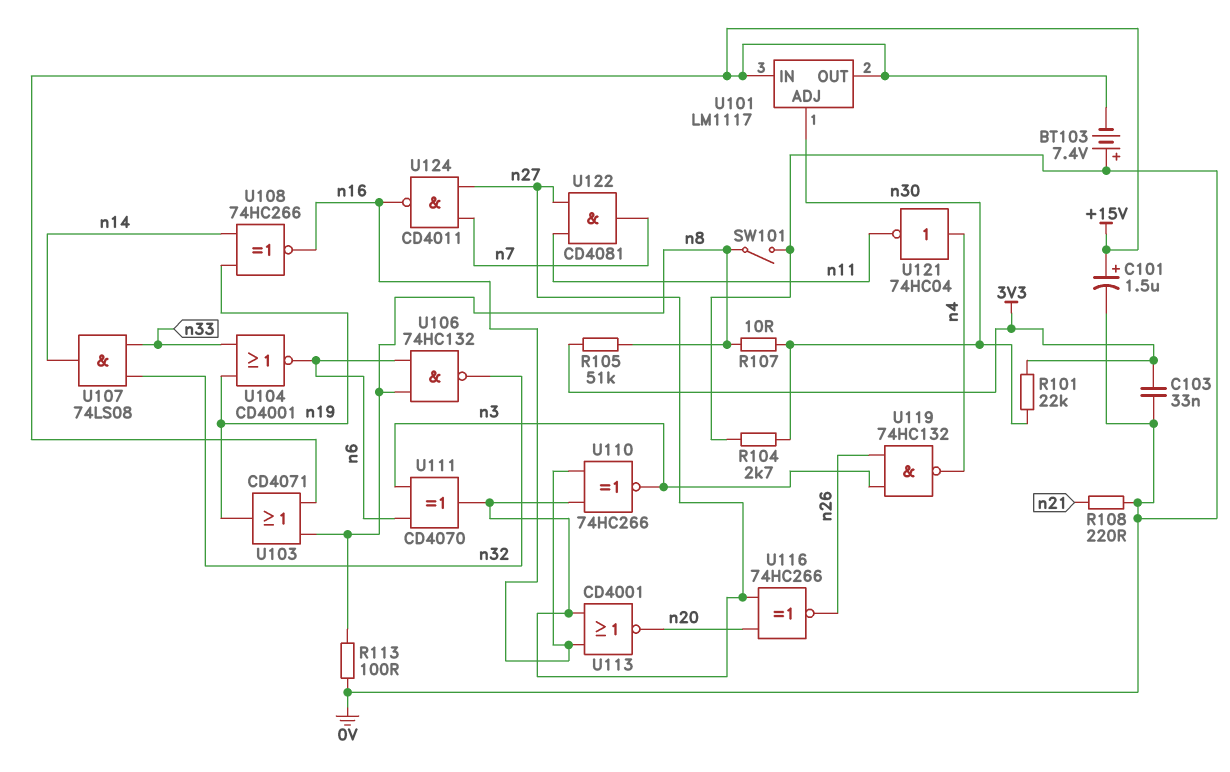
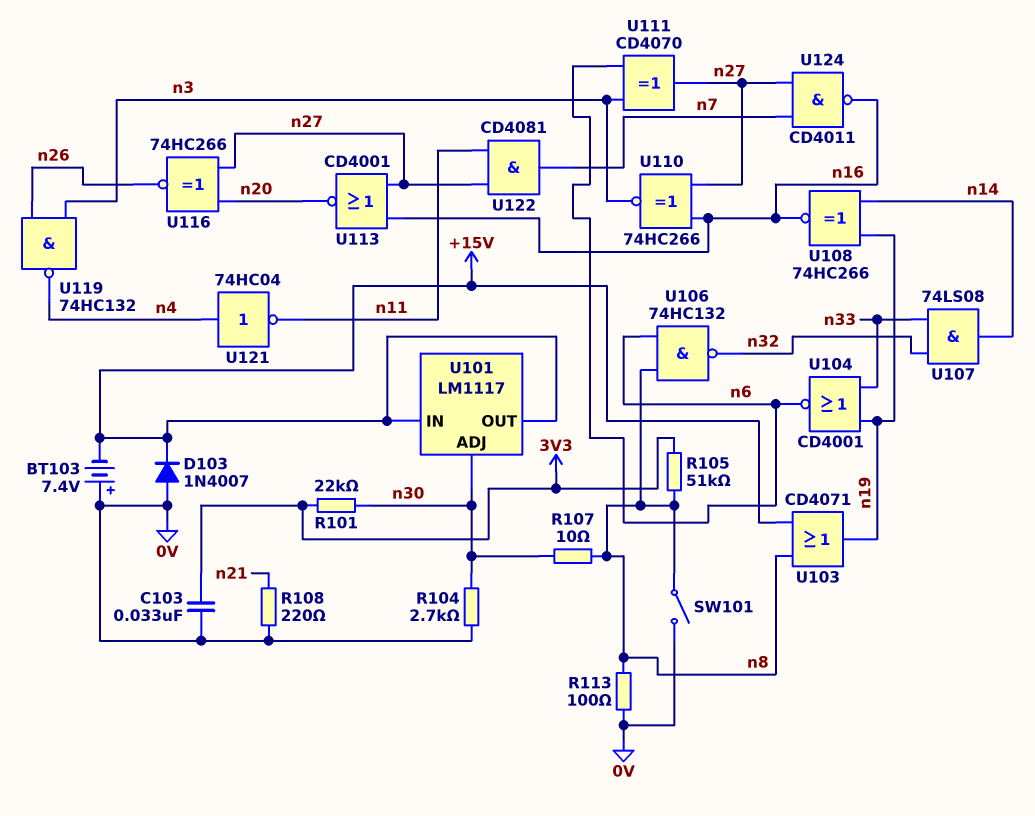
C101: 1.5uF (plus +15V, minus 0V) -> none
D103: none -> diode 1N4007 (A 0V, K +15V)

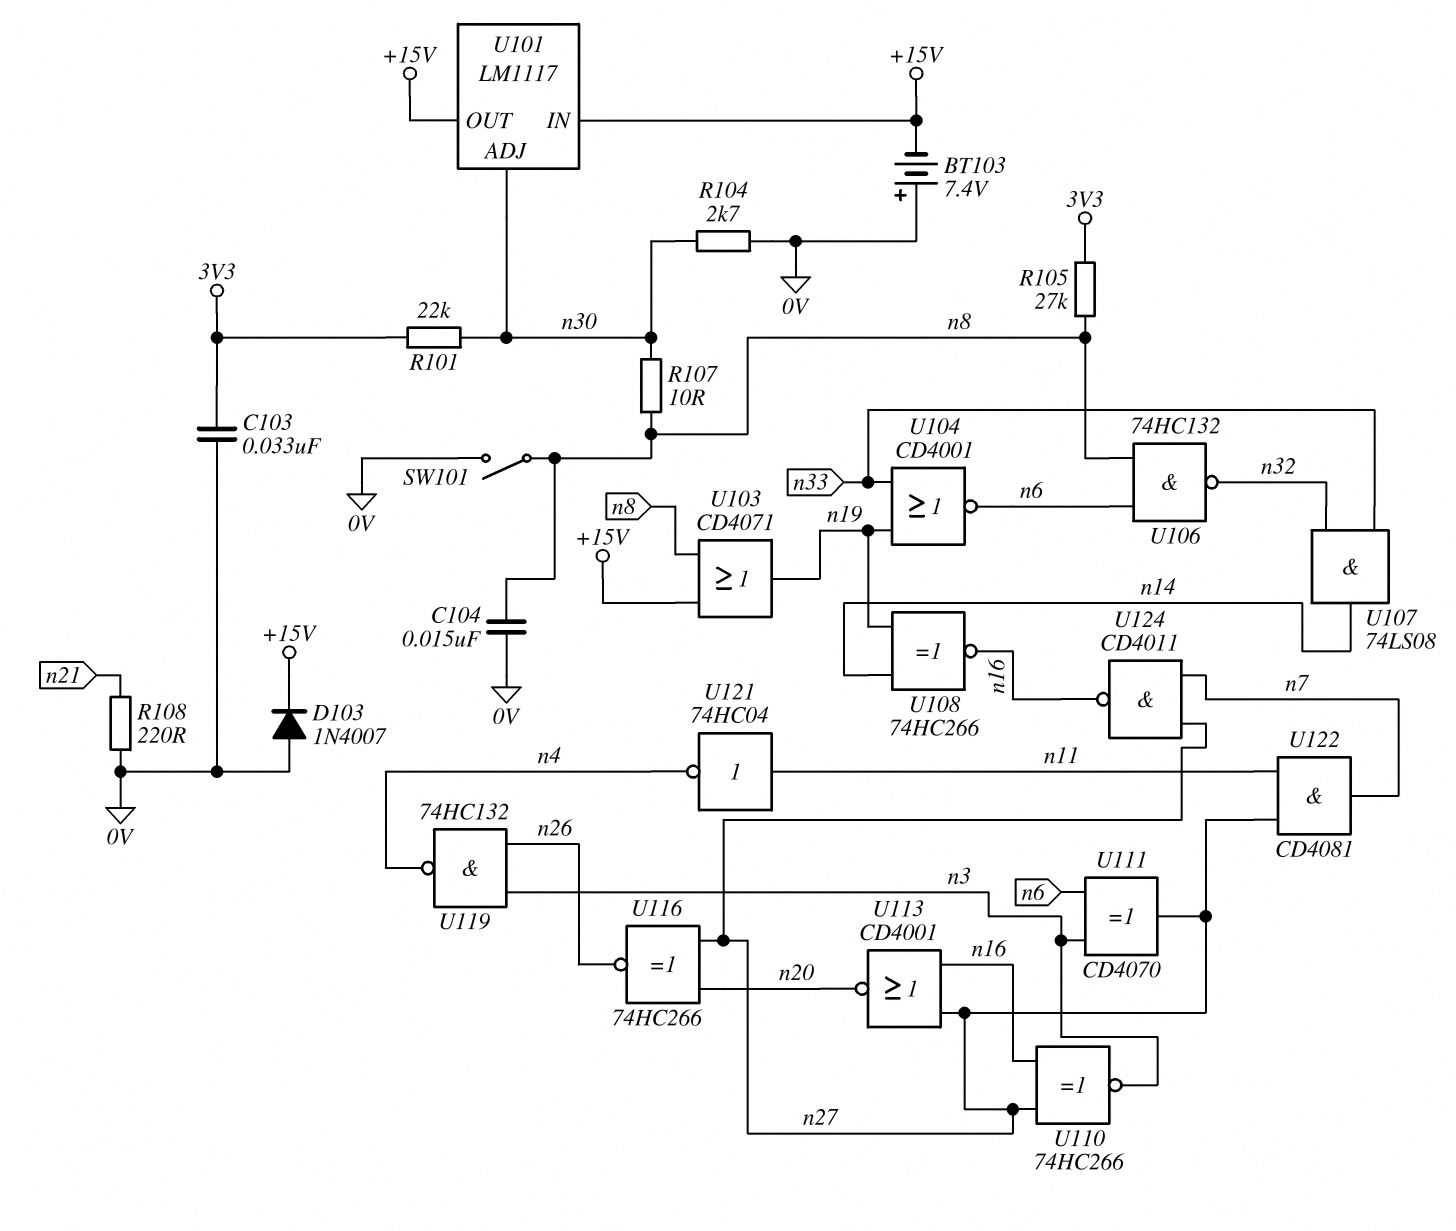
C104: none -> 15nF (0V, n8)
R105: 51k (3V3, n8) -> 27k (3V3, n8)
R113: 100 (0V, n8) -> none
U121: NOT 74HC04 (in n4, out n11) -> NOT 74HC04 (in n11, out n4)

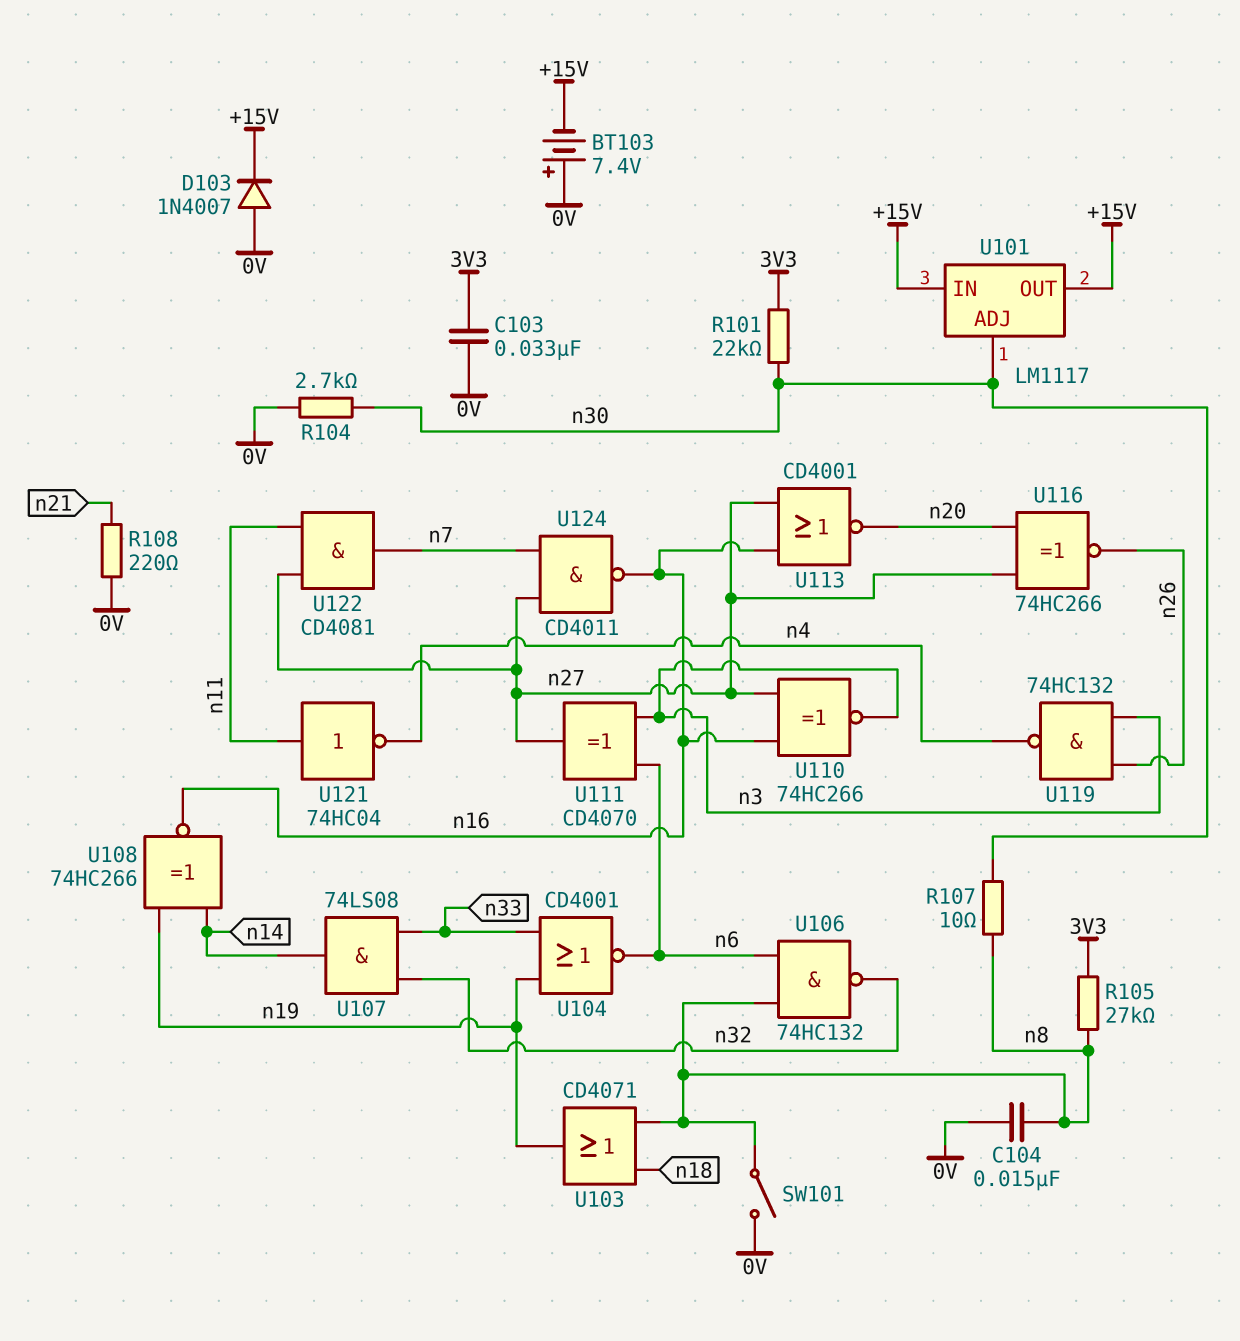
U103: OR CD4071 (in +15V, in n8, out n19) -> OR CD4071 (in n8, in n18, out n19)

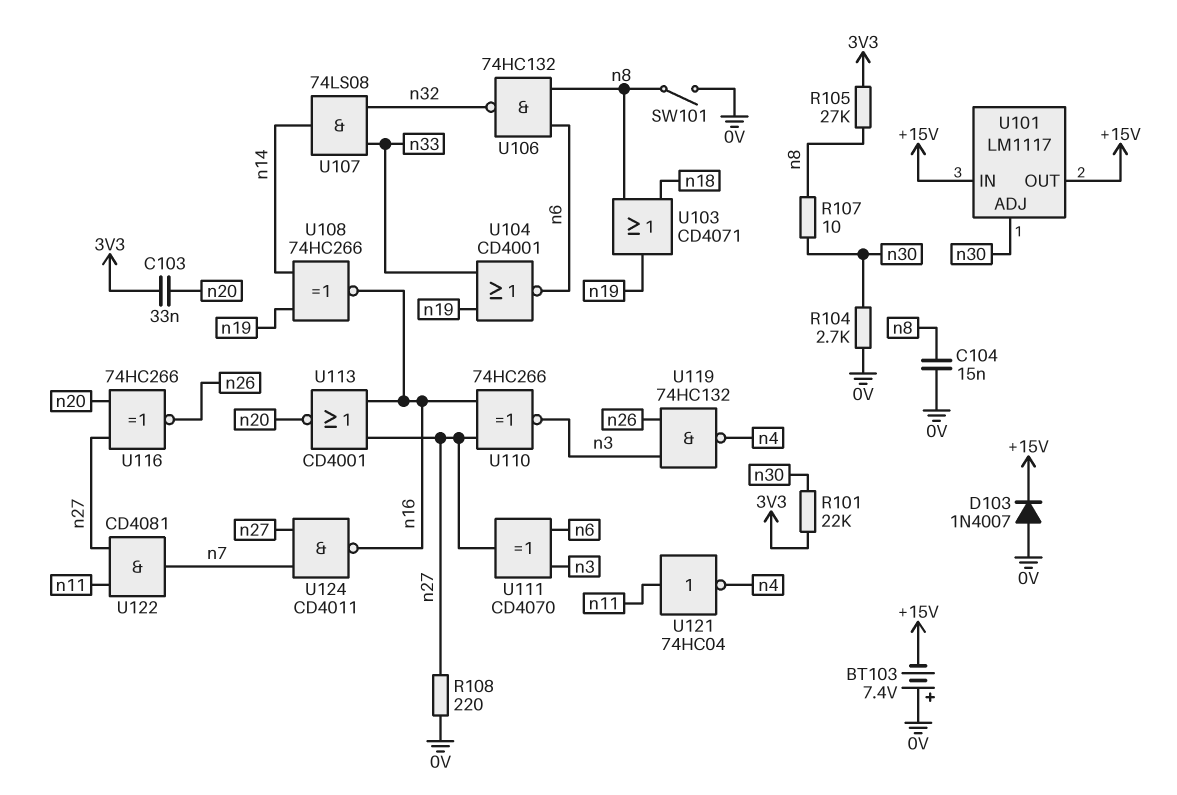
C103: 33nF (0V, 3V3) -> 33nF (3V3, n20)
R108: 220 (0V, n21) -> 220 (0V, n27)

